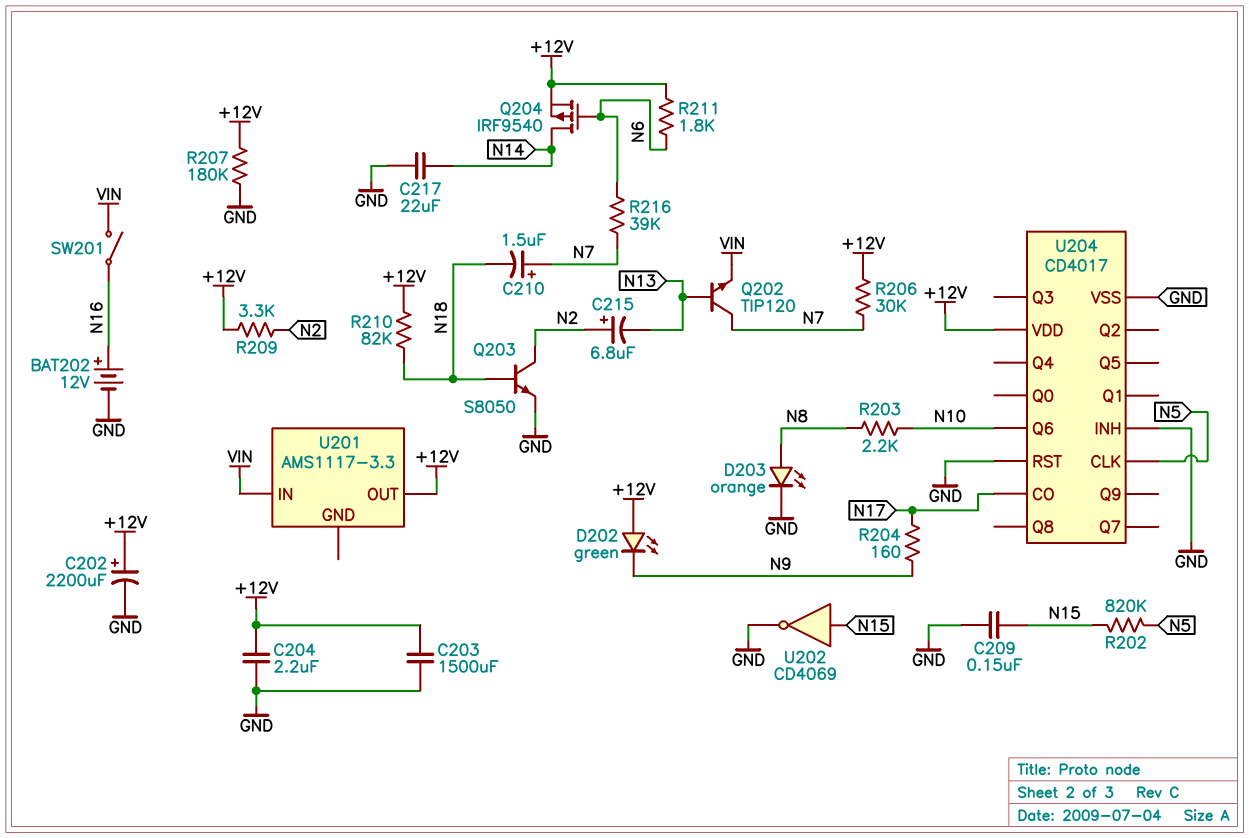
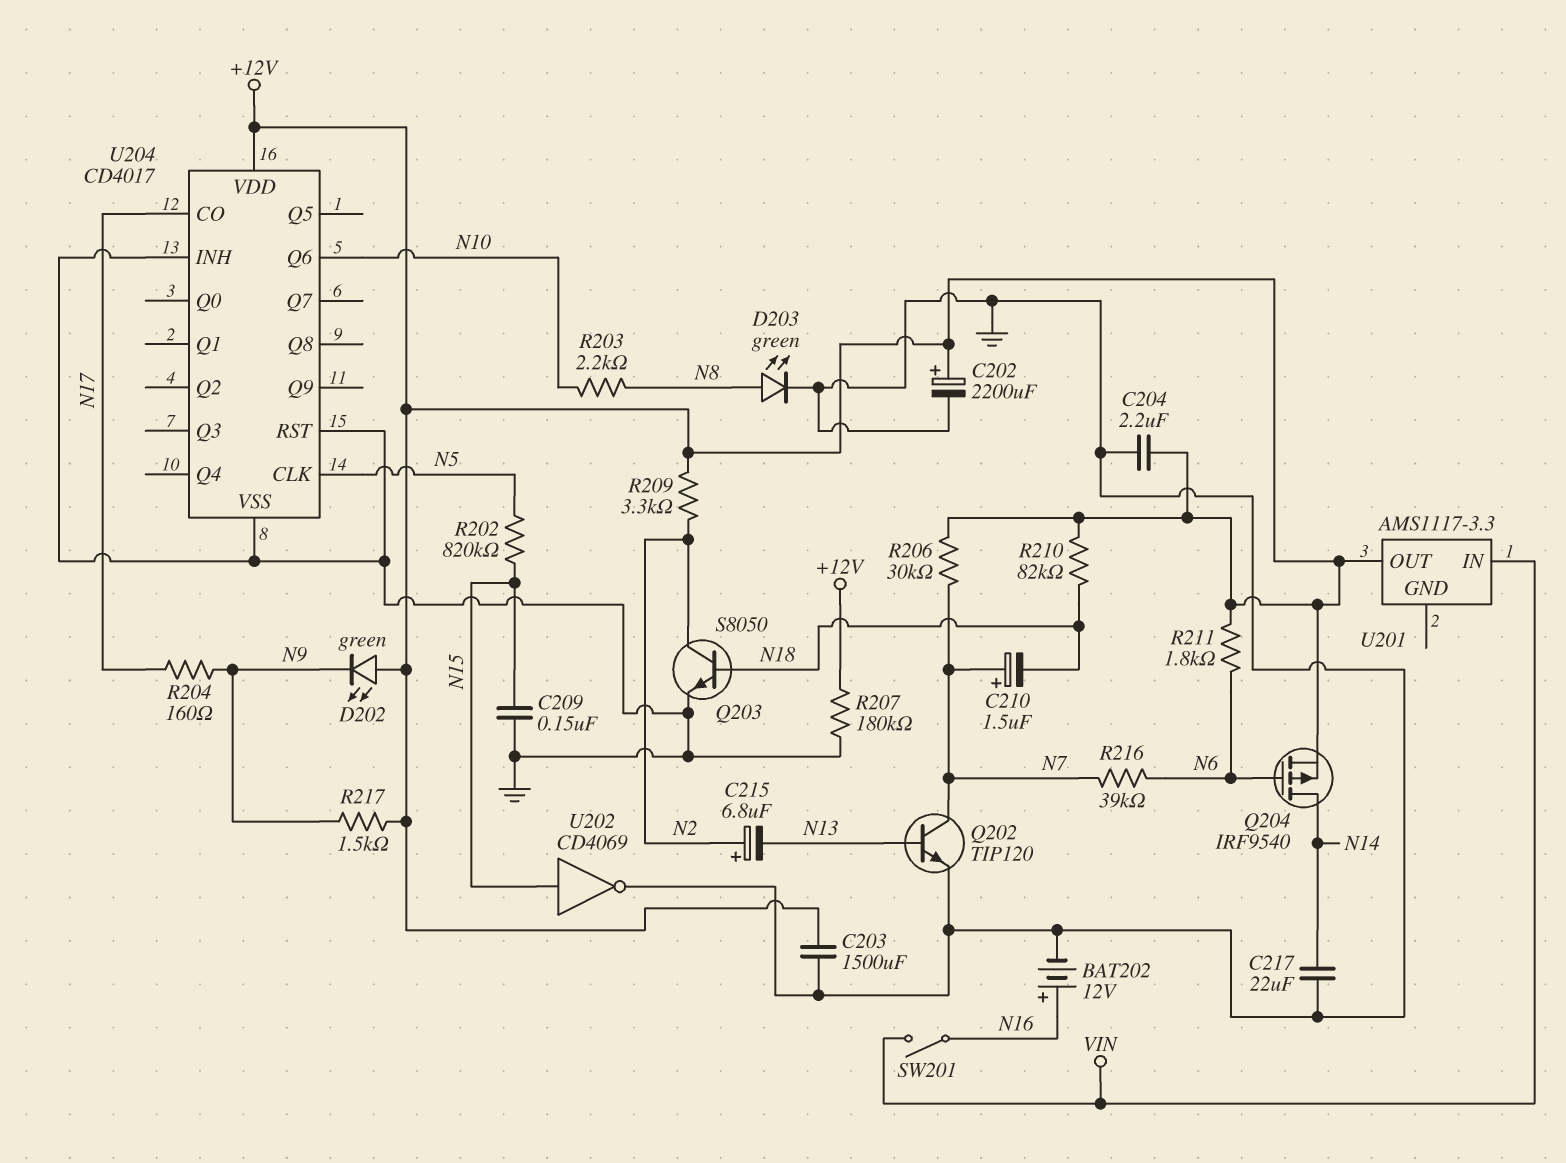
D203: LED orange (A N8, K GND) -> LED green (A N8, K GND)
Q202: NPN TIP120 (B N13, C N7, E VIN) -> NPN TIP120 (B N13, C N7, E GND)
R217: none -> 1.5k (+12V, N9)

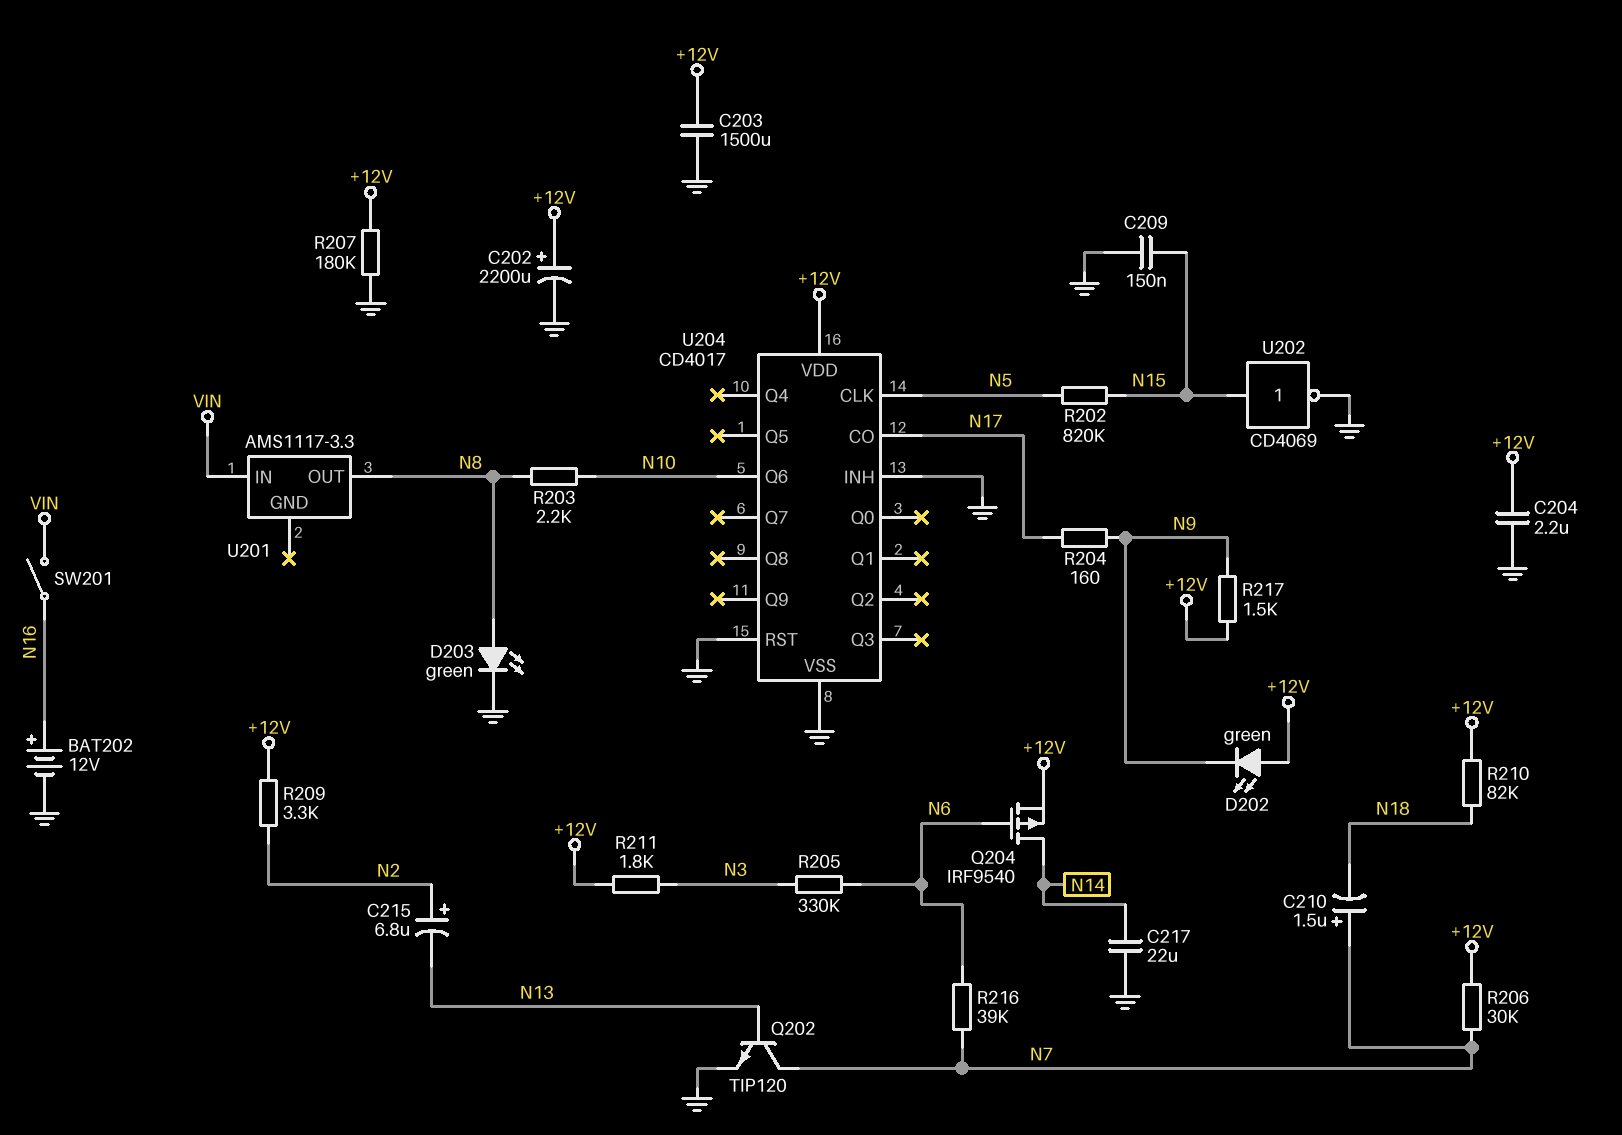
Q203: NPN S8050 (B N18, C N2, E GND) -> none
R205: none -> 330k (N3, N6)
R211: 1.8k (+12V, N6) -> 1.8k (+12V, N3)
U201 pin OUT: +12V -> N8

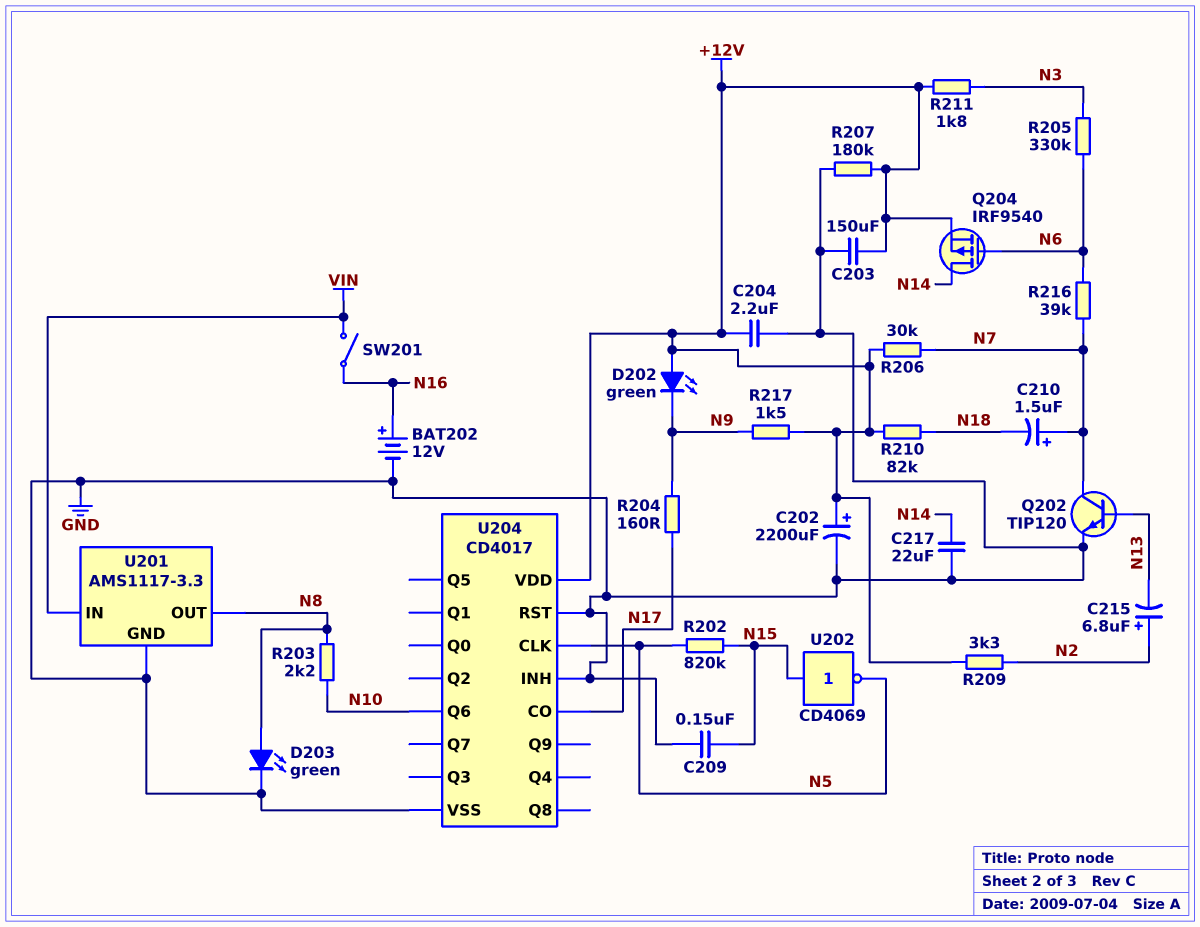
C203: 1500uF (+12V, GND) -> 150uF (+12V, GND)
U201 pin GND: none -> GND
U202: NOT CD4069 (in N15, out GND) -> NOT CD4069 (in N15, out N5)

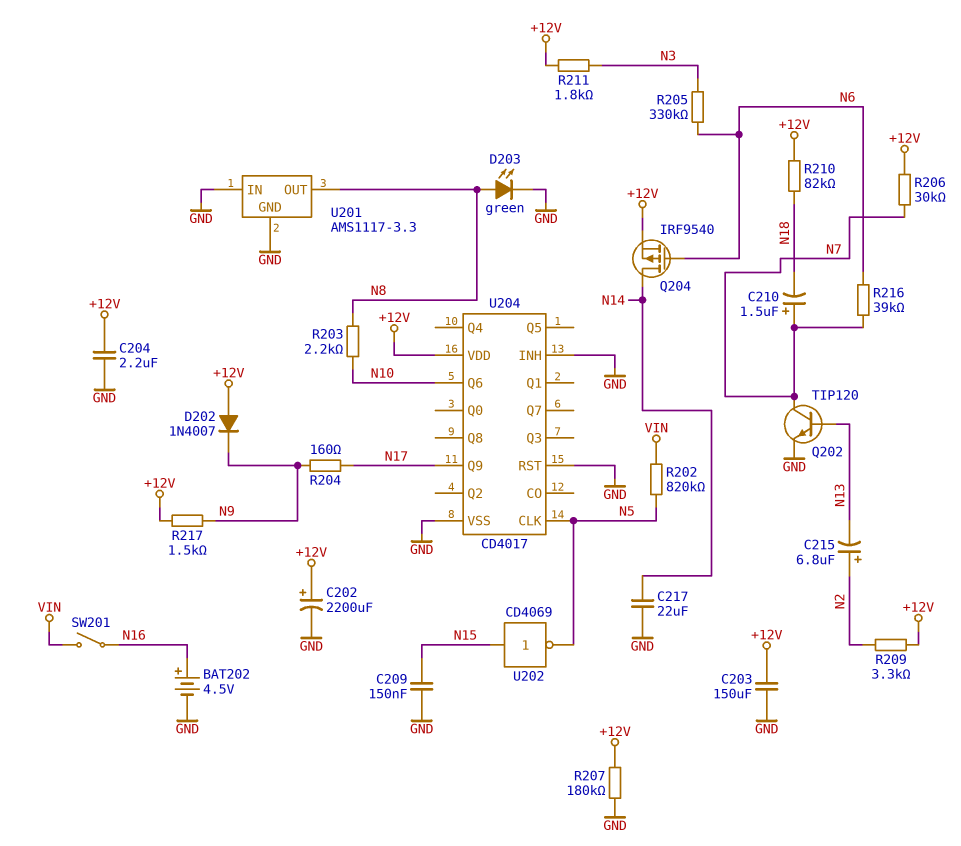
BAT202: 12V (plus N16, minus GND) -> 4.5V (plus N16, minus GND)
D202: LED green (A +12V, K N9) -> diode 1N4007 (A +12V, K N9)
R202: 820k (N5, N15) -> 820k (N5, VIN)
U201 pin IN: VIN -> GND
U204 pin CO: N17 -> none
U204 pin Q9: none -> N17

